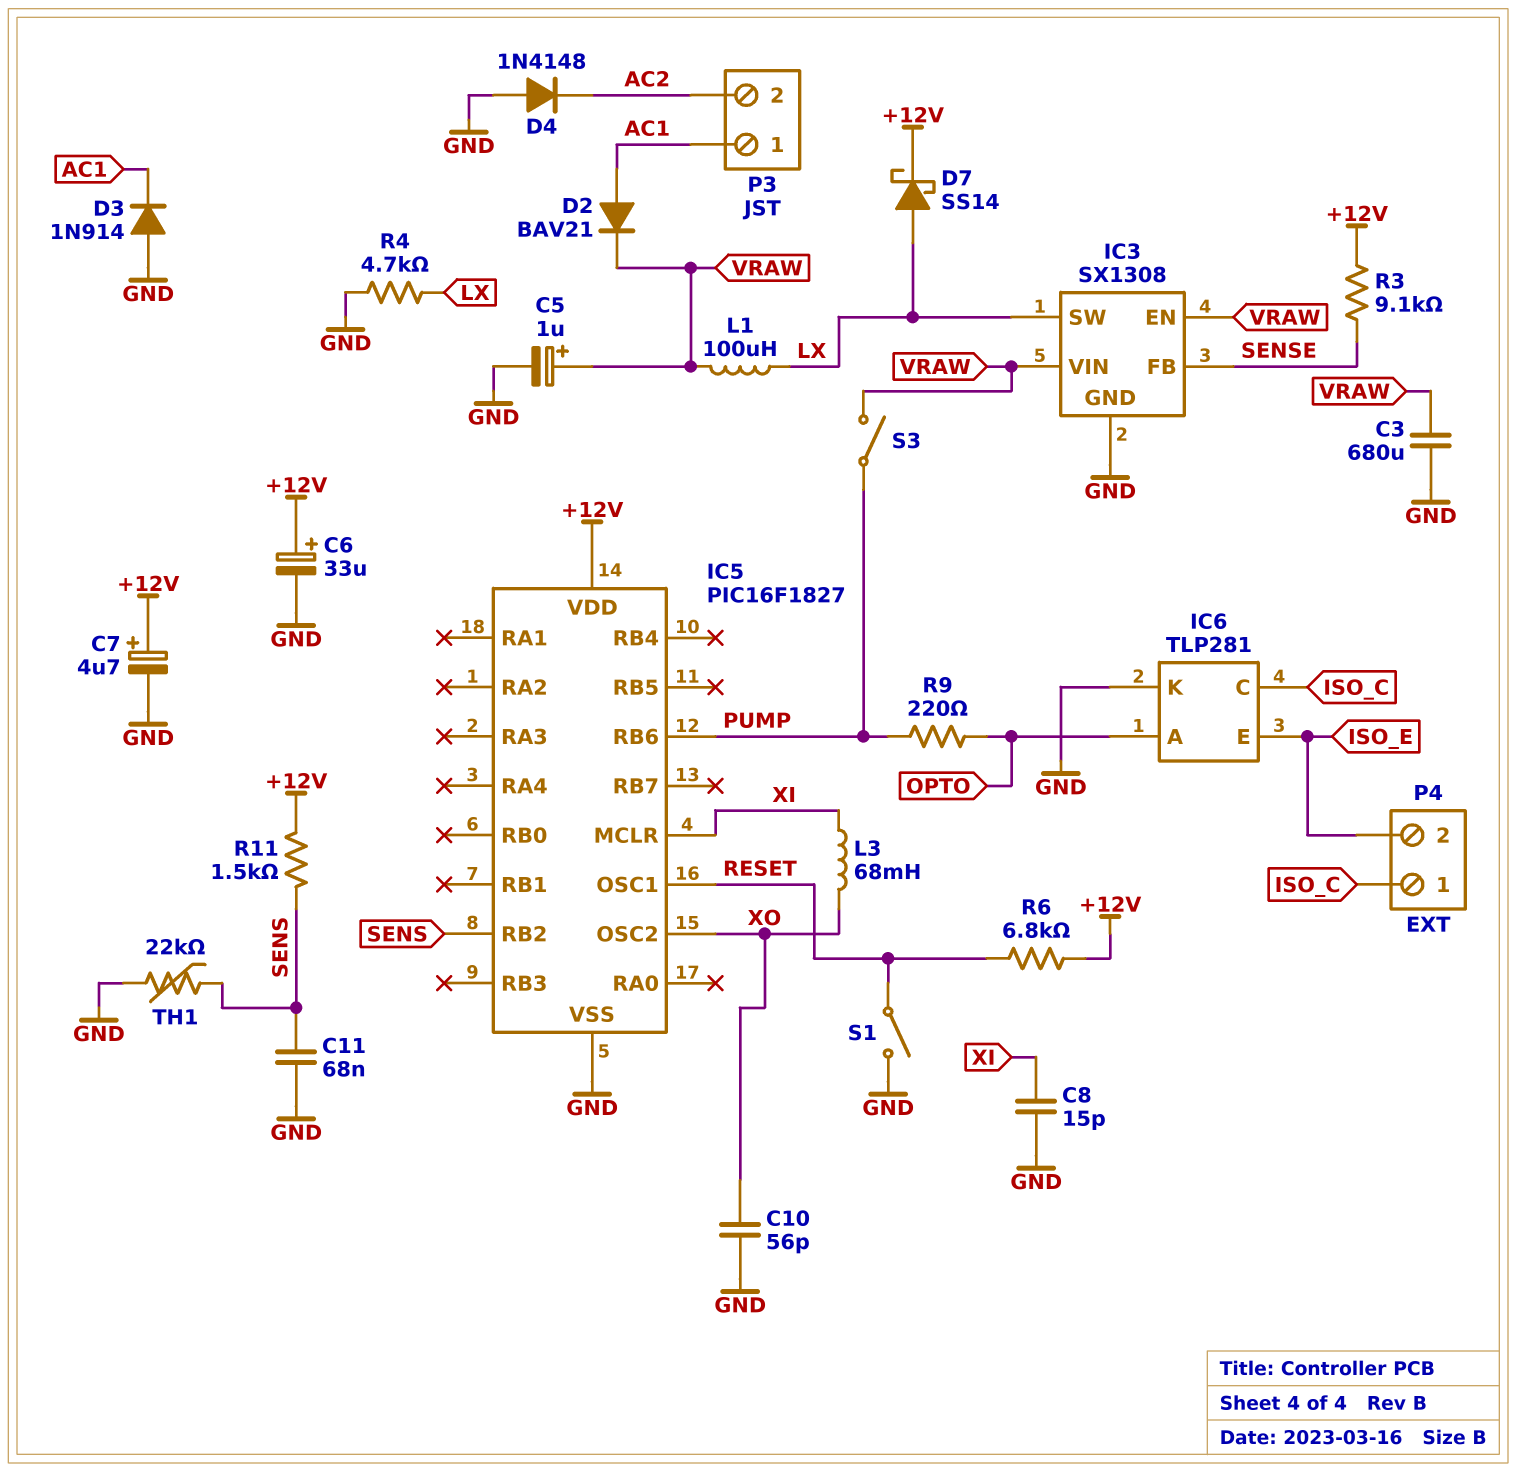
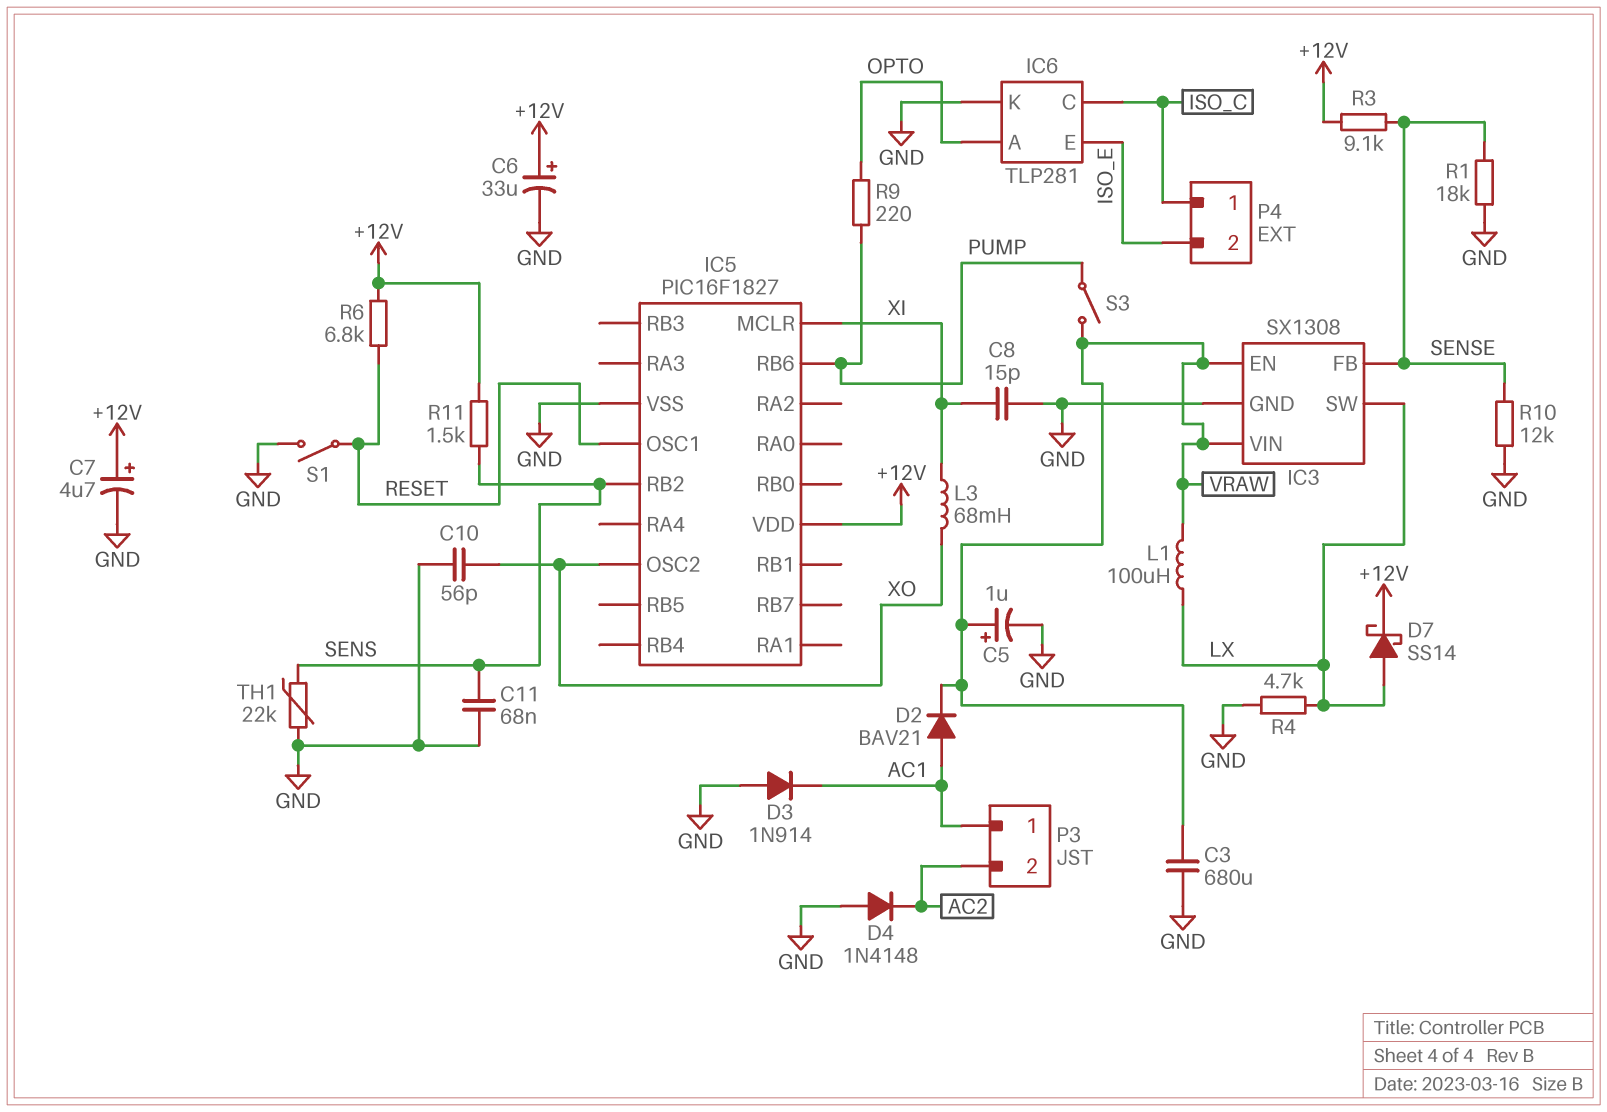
R1: none -> 18k (GND, SENSE)
R10: none -> 12k (GND, SENSE)

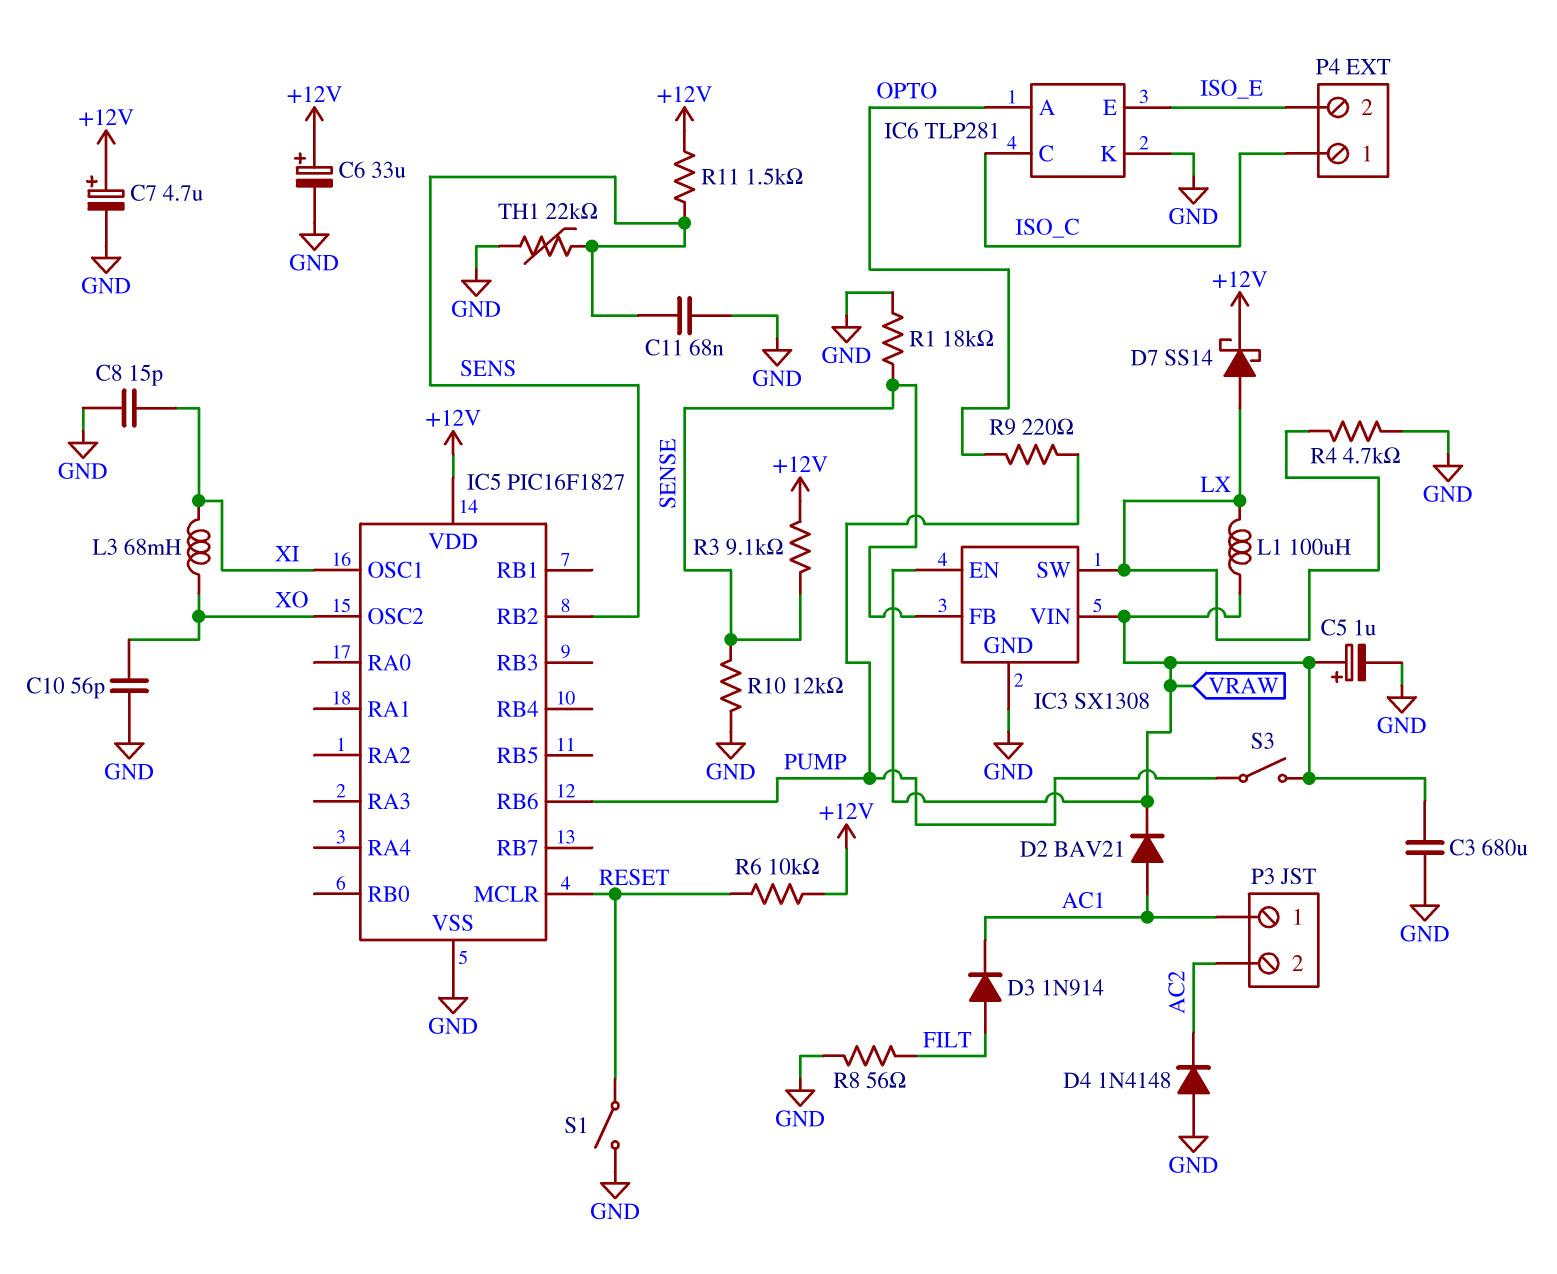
D3: diode 1N914 (A GND, K AC1) -> diode 1N914 (A FILT, K AC1)
IC5 pin MCLR: XI -> RESET
IC5 pin OSC1: RESET -> XI
R6: 6.8k (+12V, RESET) -> 10k (+12V, RESET)
R8: none -> 56 (FILT, GND)

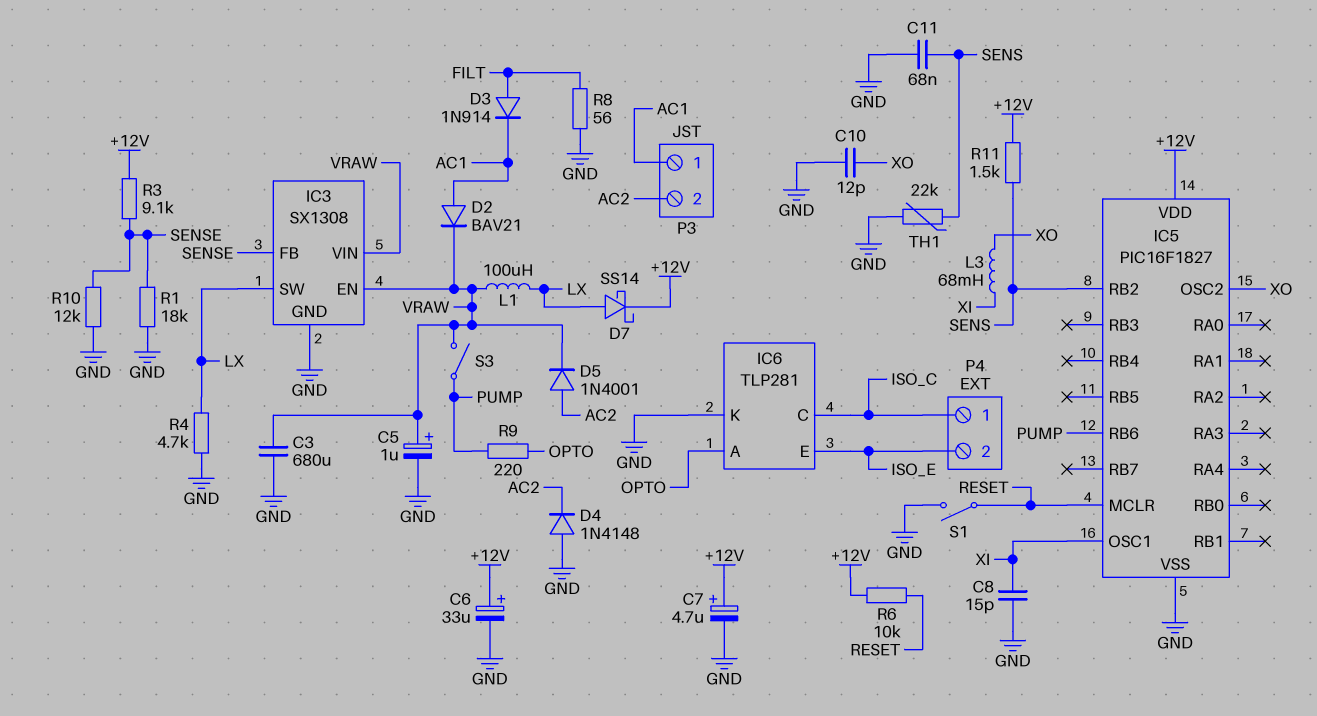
C10: 56pF (GND, XO) -> 12pF (GND, XO)
D5: none -> diode 1N4001 (A AC2, K VRAW)

